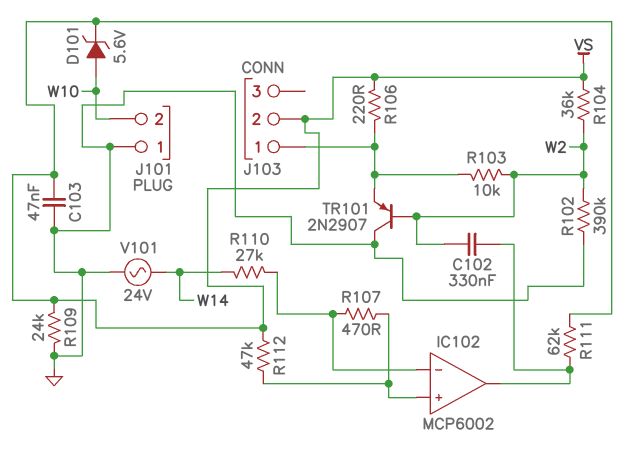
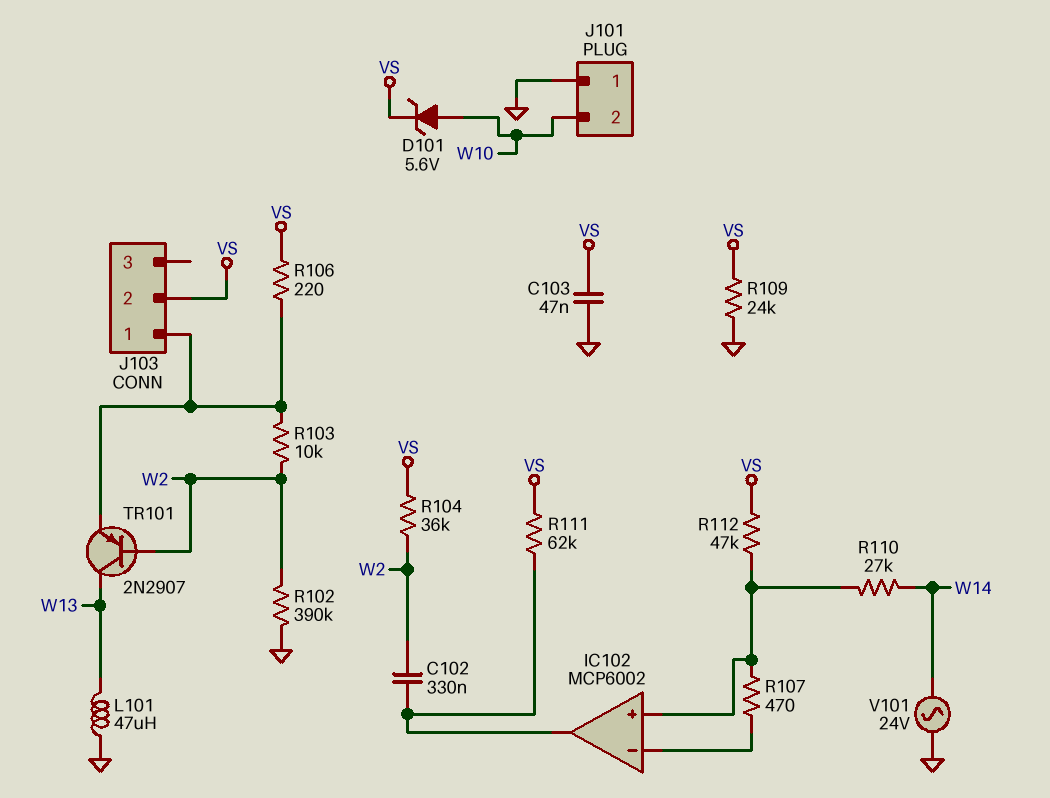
L101: none -> 47uH (GND, W13)
R110: 27k (IC102/in-, W14) -> 27k (IC102/in+, W14)
TR101: PNP 2N2907 (B W2, C GND, E J103/1) -> PNP 2N2907 (B W2, C W13, E J103/1)

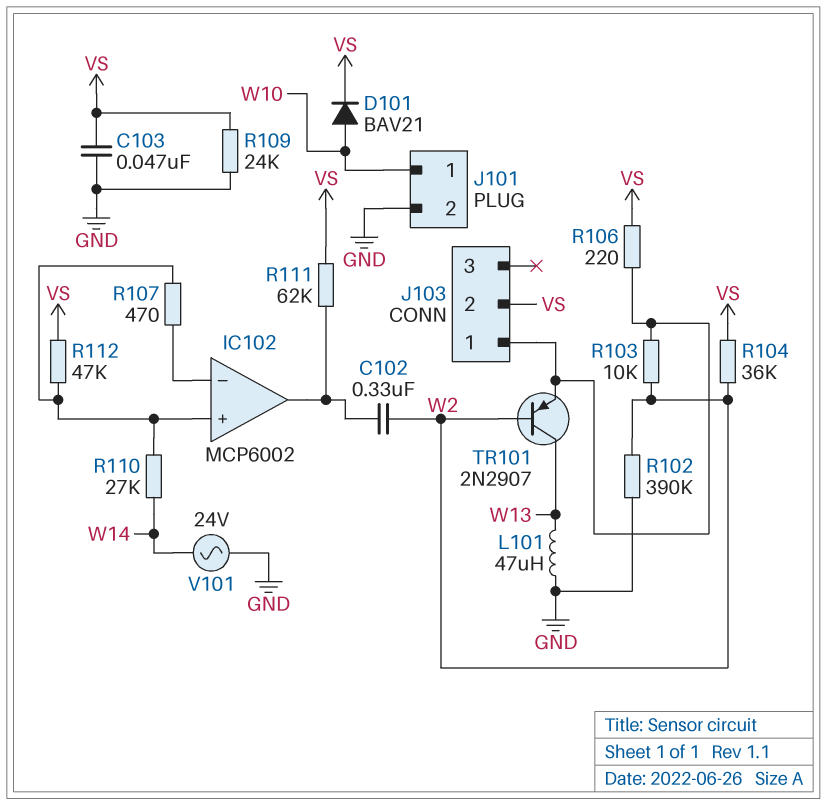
D101: zener 5.6V (A W10, K VS) -> diode BAV21 (A W10, K VS)
J101 pin 1: GND -> W10
J101 pin 2: W10 -> GND

